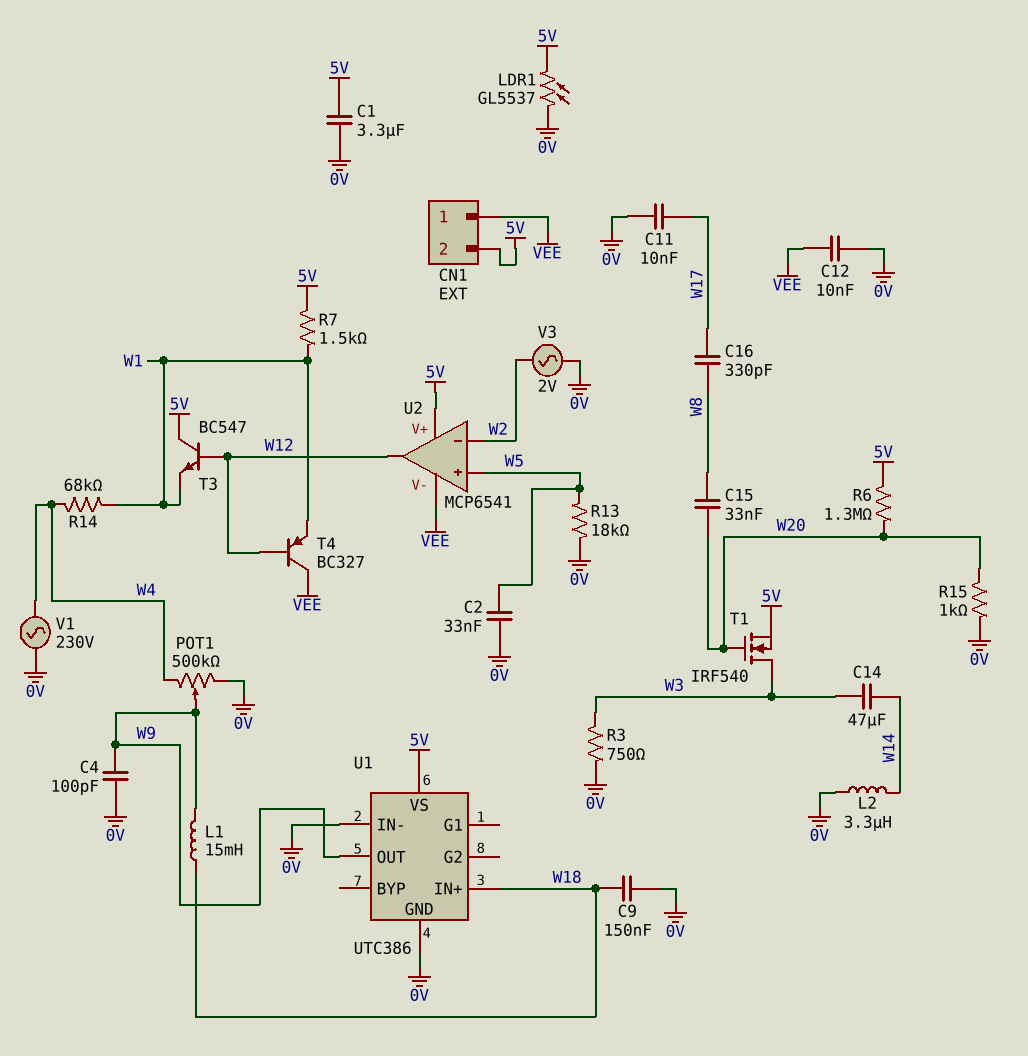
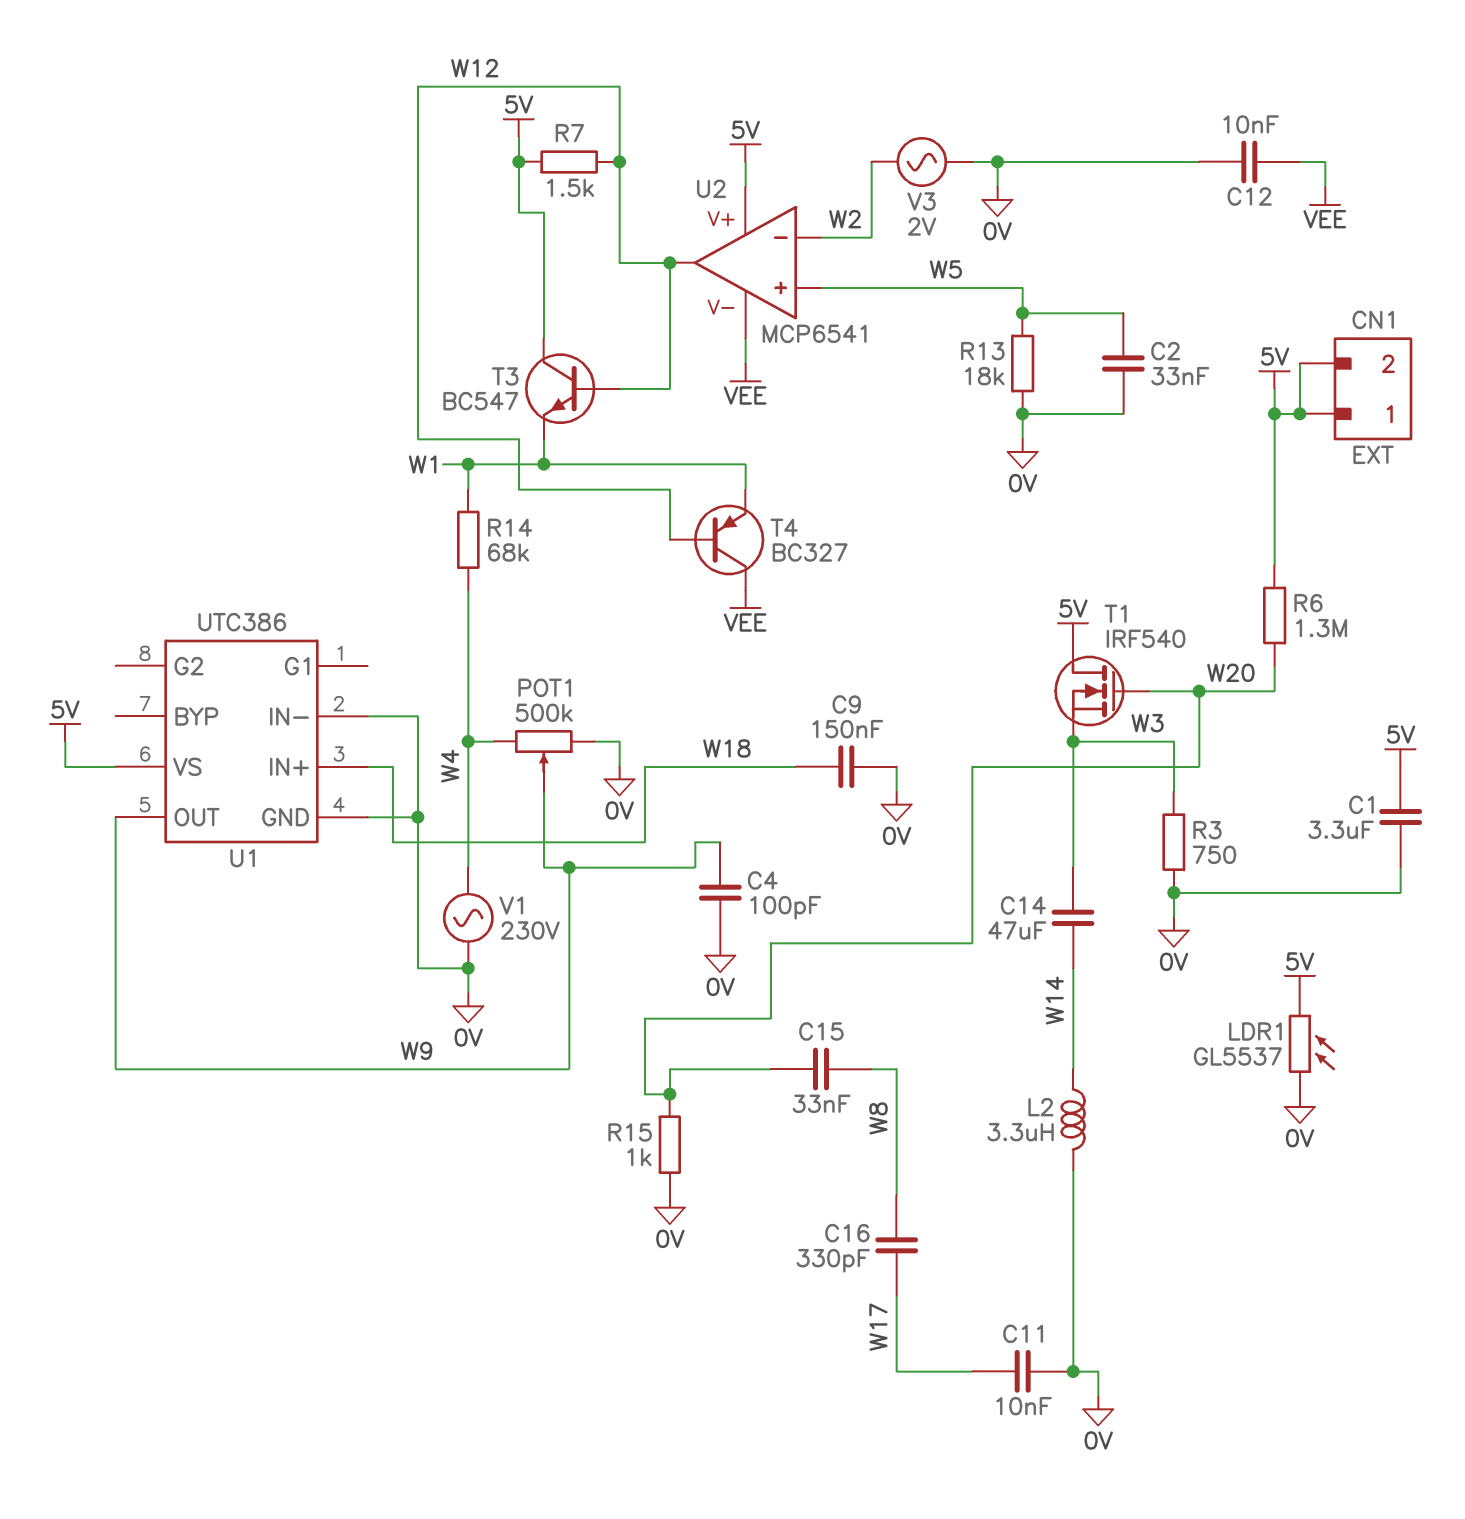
CN1 pin 1: VEE -> 5V
L1: 15mH (W9, W18) -> none
R7: 1.5k (5V, W1) -> 1.5k (5V, W12)
T1: NMOS IRF540 (G W20, D W3, S 5V) -> NMOS IRF540 (G W20, D 5V, S W3)

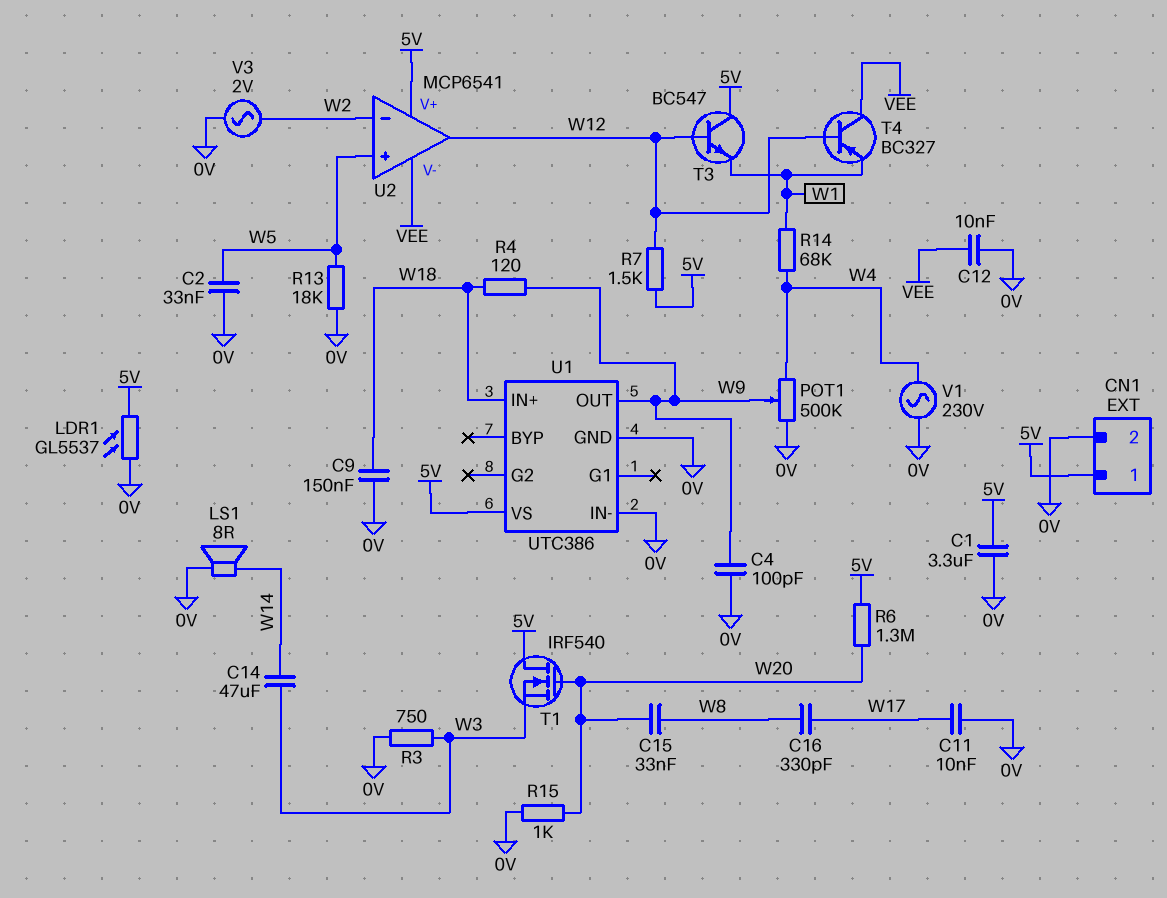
CN1 pin 2: 5V -> 0V
L2: 3.3uH (0V, W14) -> none
LS1: none -> speaker 8R (0V, W14)
R4: none -> 120 (W9, W18)

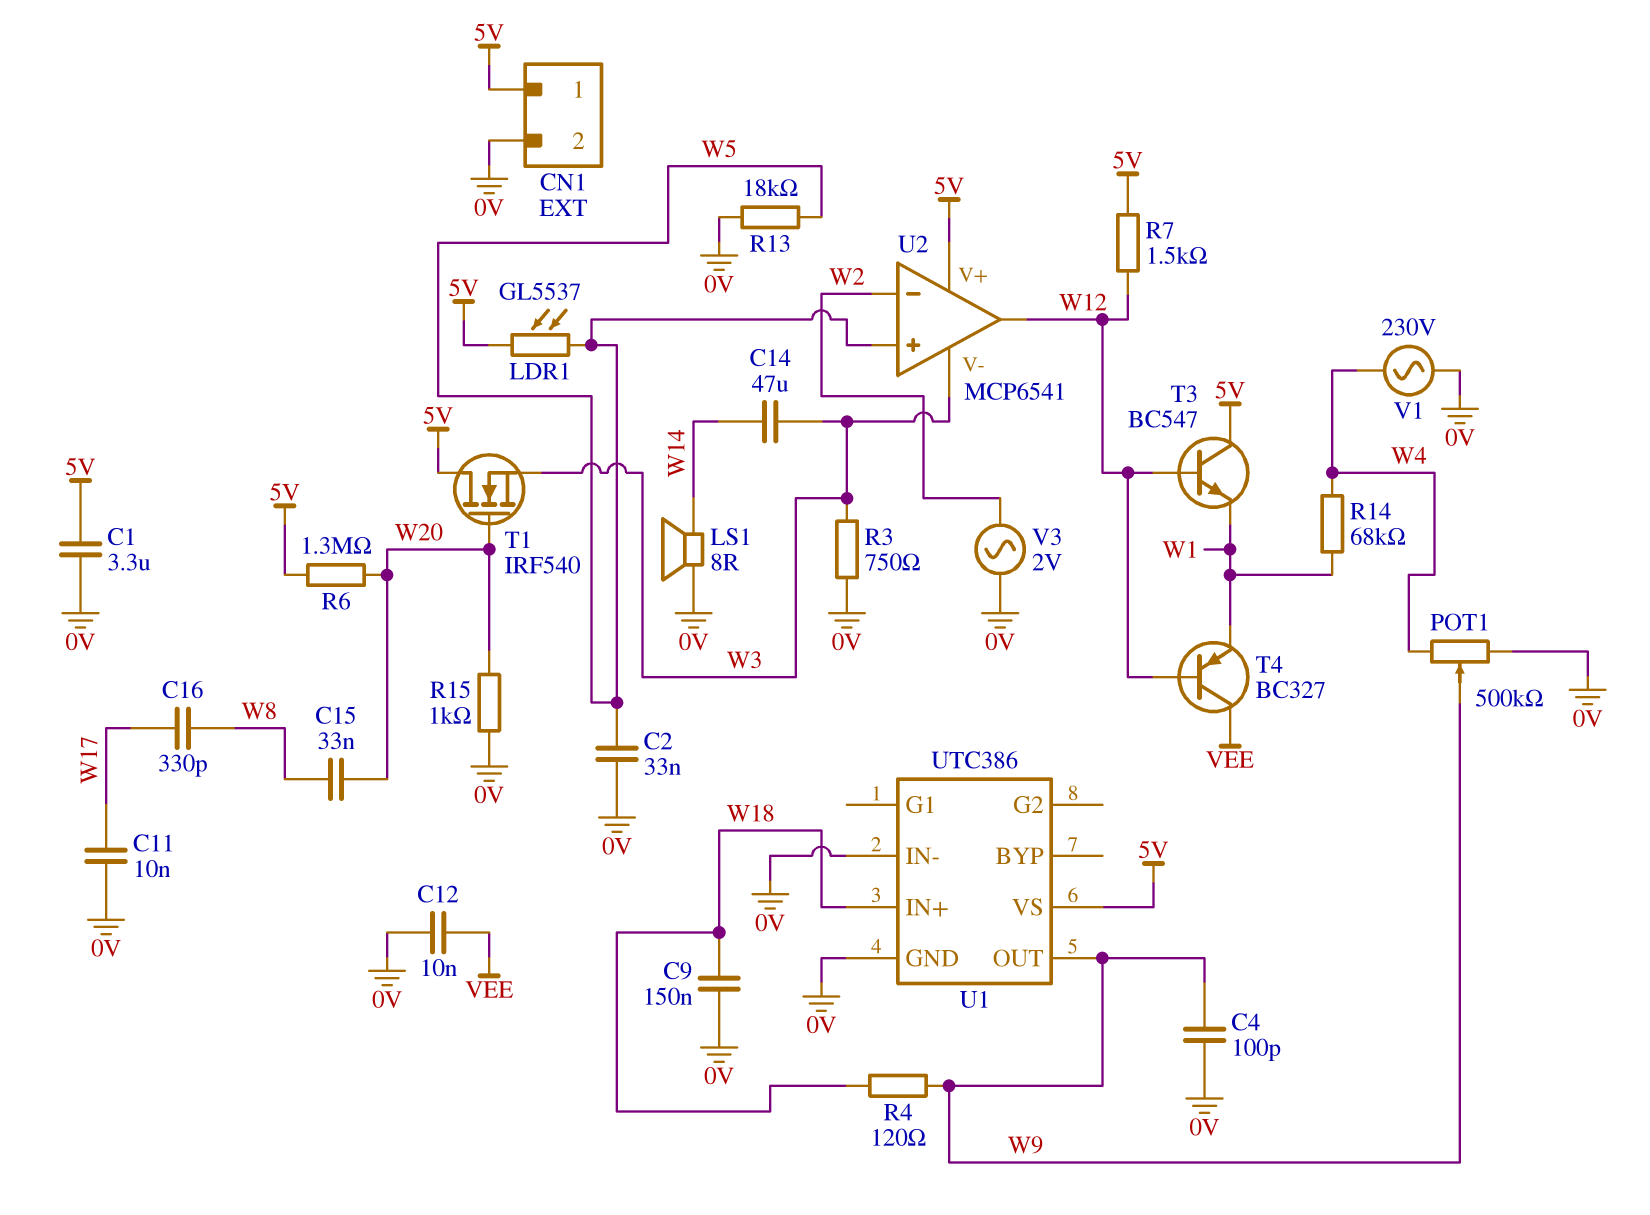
LDR1: GL5537 (0V, 5V) -> GL5537 (5V, W5)
U2 pin V-: VEE -> W3

